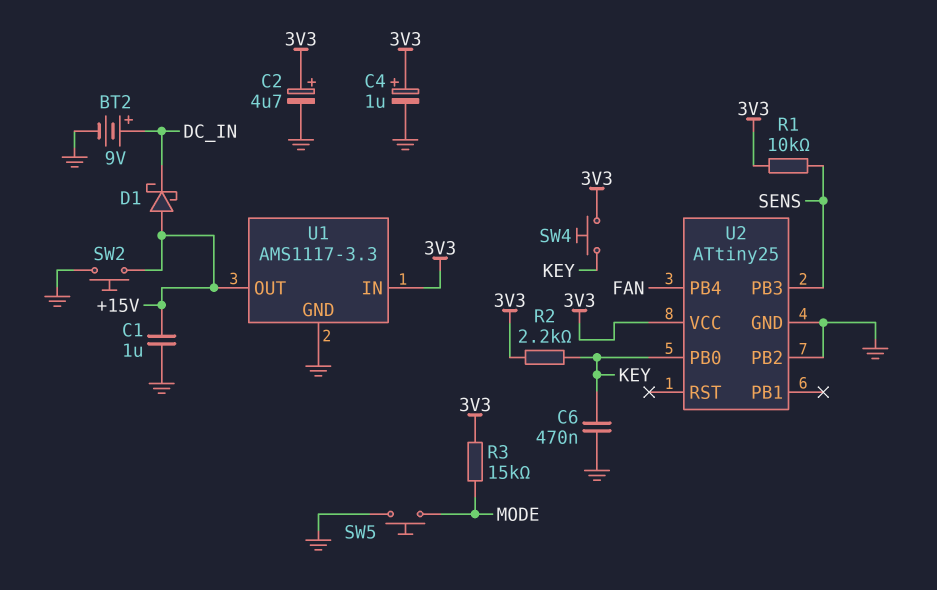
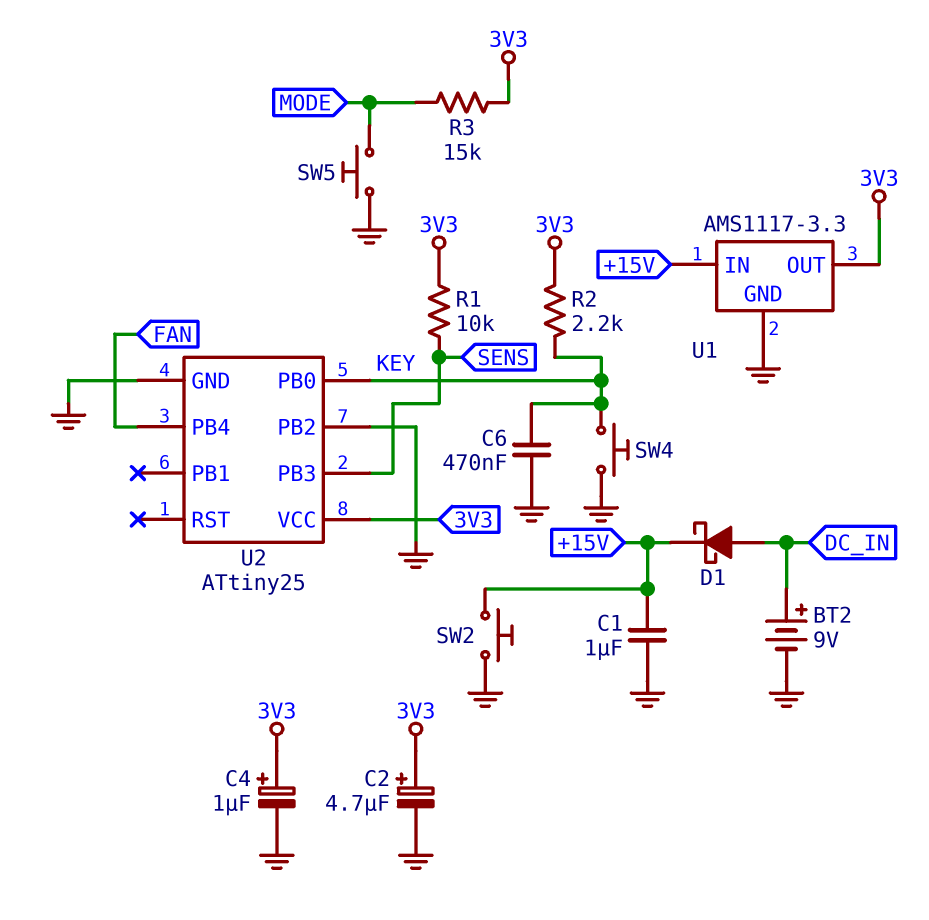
D1: schottky (A +15V, K DC_IN) -> schottky (A DC_IN, K +15V)
SW4: button (3V3, KEY) -> button (GND, KEY)
U1 pin IN: 3V3 -> +15V
U1 pin OUT: +15V -> 3V3

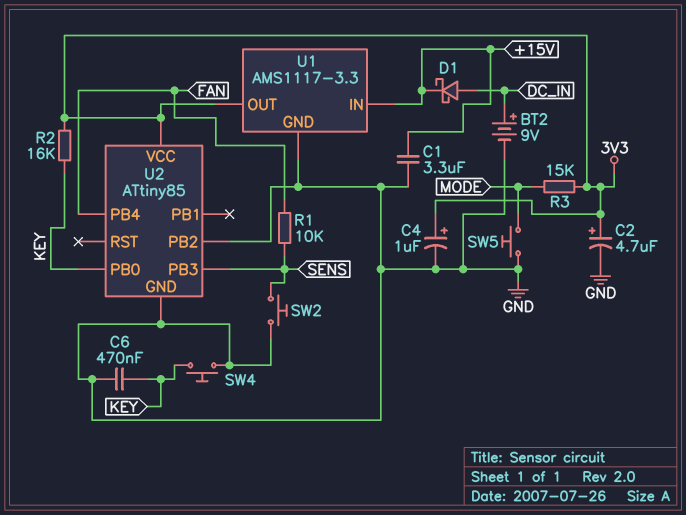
C1: 1uF (+15V, GND) -> 3.3uF (+15V, GND)
R1: 10k (3V3, SENS) -> 10k (FAN, SENS)
R2: 2.2k (3V3, KEY) -> 16k (3V3, KEY)
SW2: button (+15V, GND) -> button (GND, SENS)
U2: ATtiny25 -> ATtiny85

